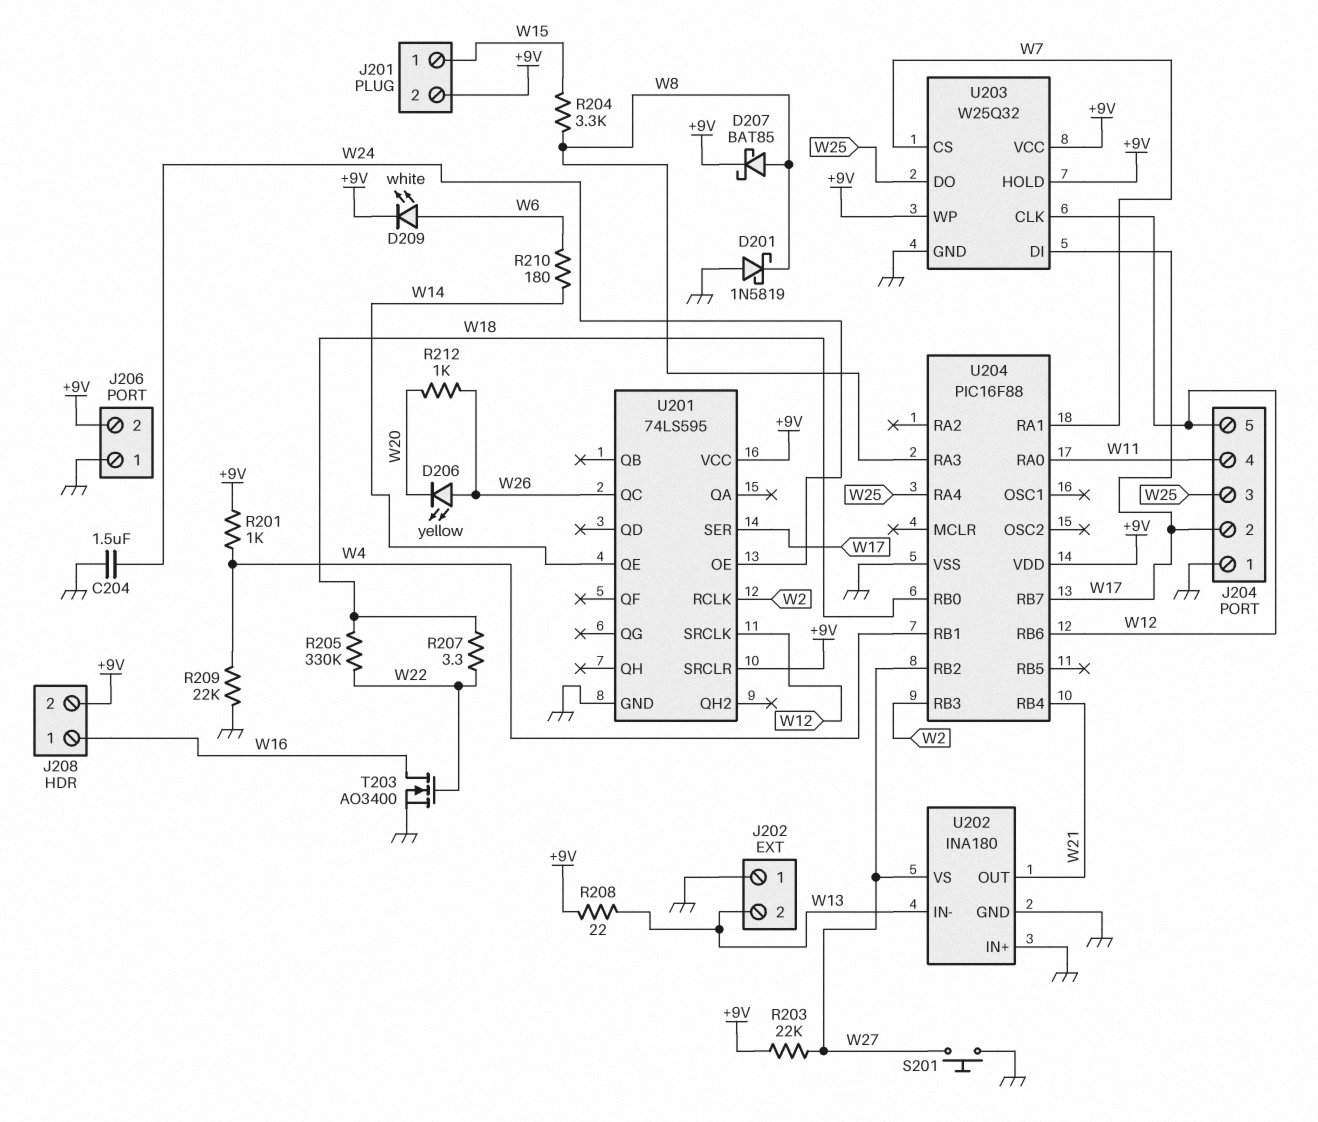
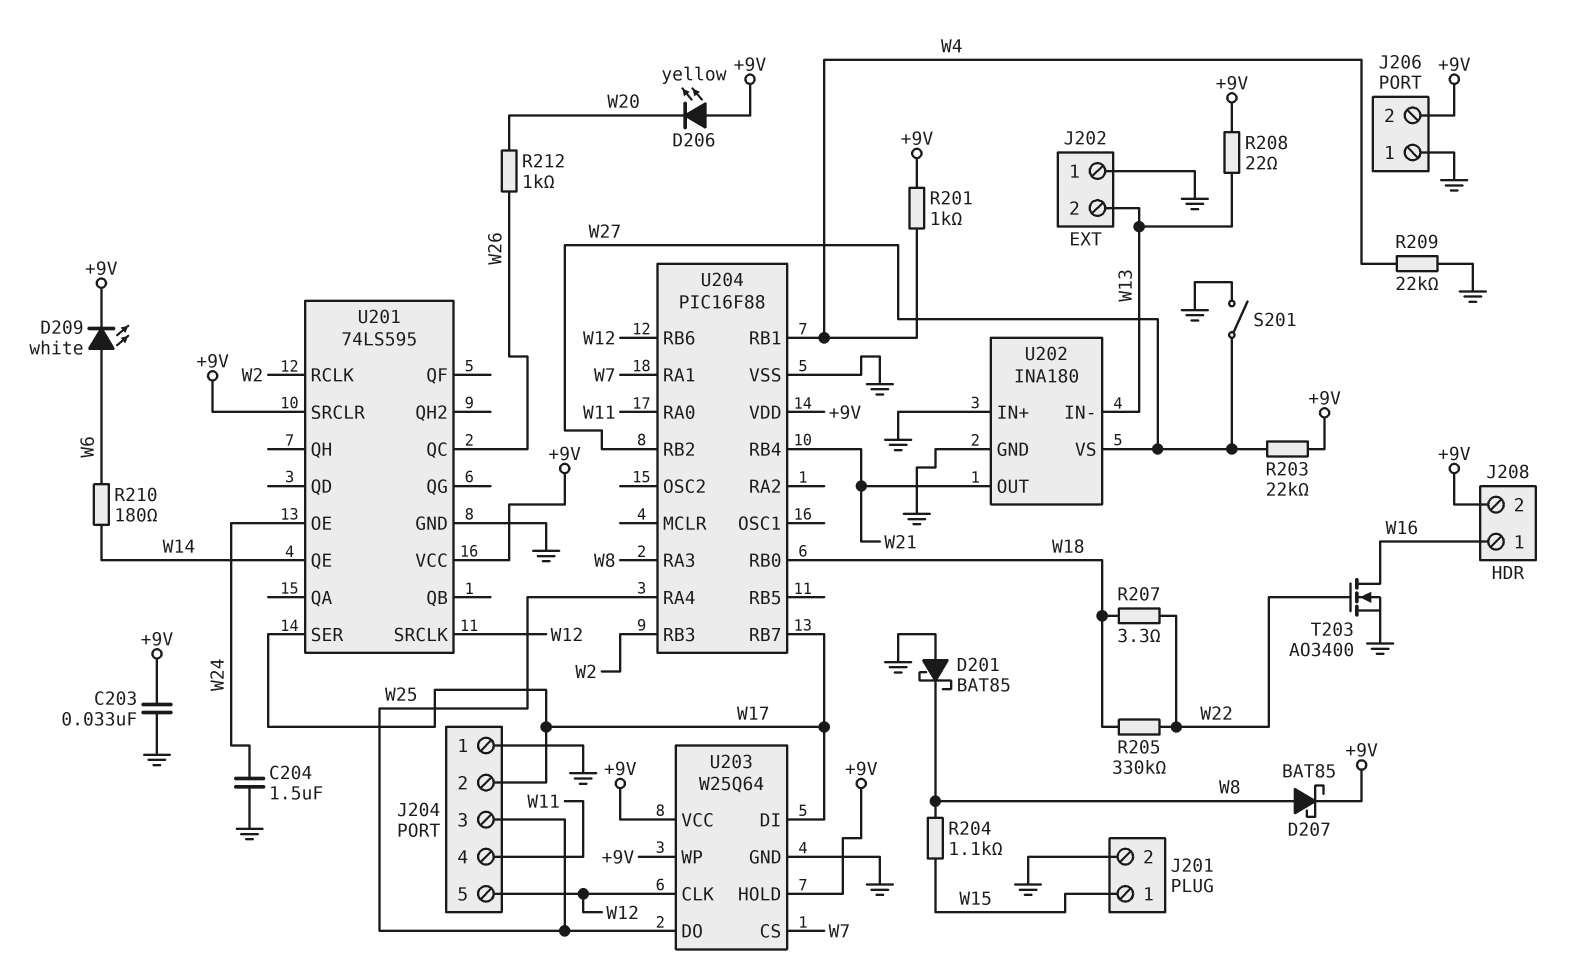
C203: none -> 33nF (+9V, GND)
D201: schottky 1N5819 (A GND, K W8) -> schottky BAT85 (A GND, K W8)
D206: LED yellow (A W26, K W20) -> LED yellow (A +9V, K W20)
J201 pin 2: +9V -> GND
R204: 3.3k (W8, W15) -> 1.1k (W8, W15)
S201: button (GND, W27) -> switch (GND, W27)
U203: W25Q32 -> W25Q64

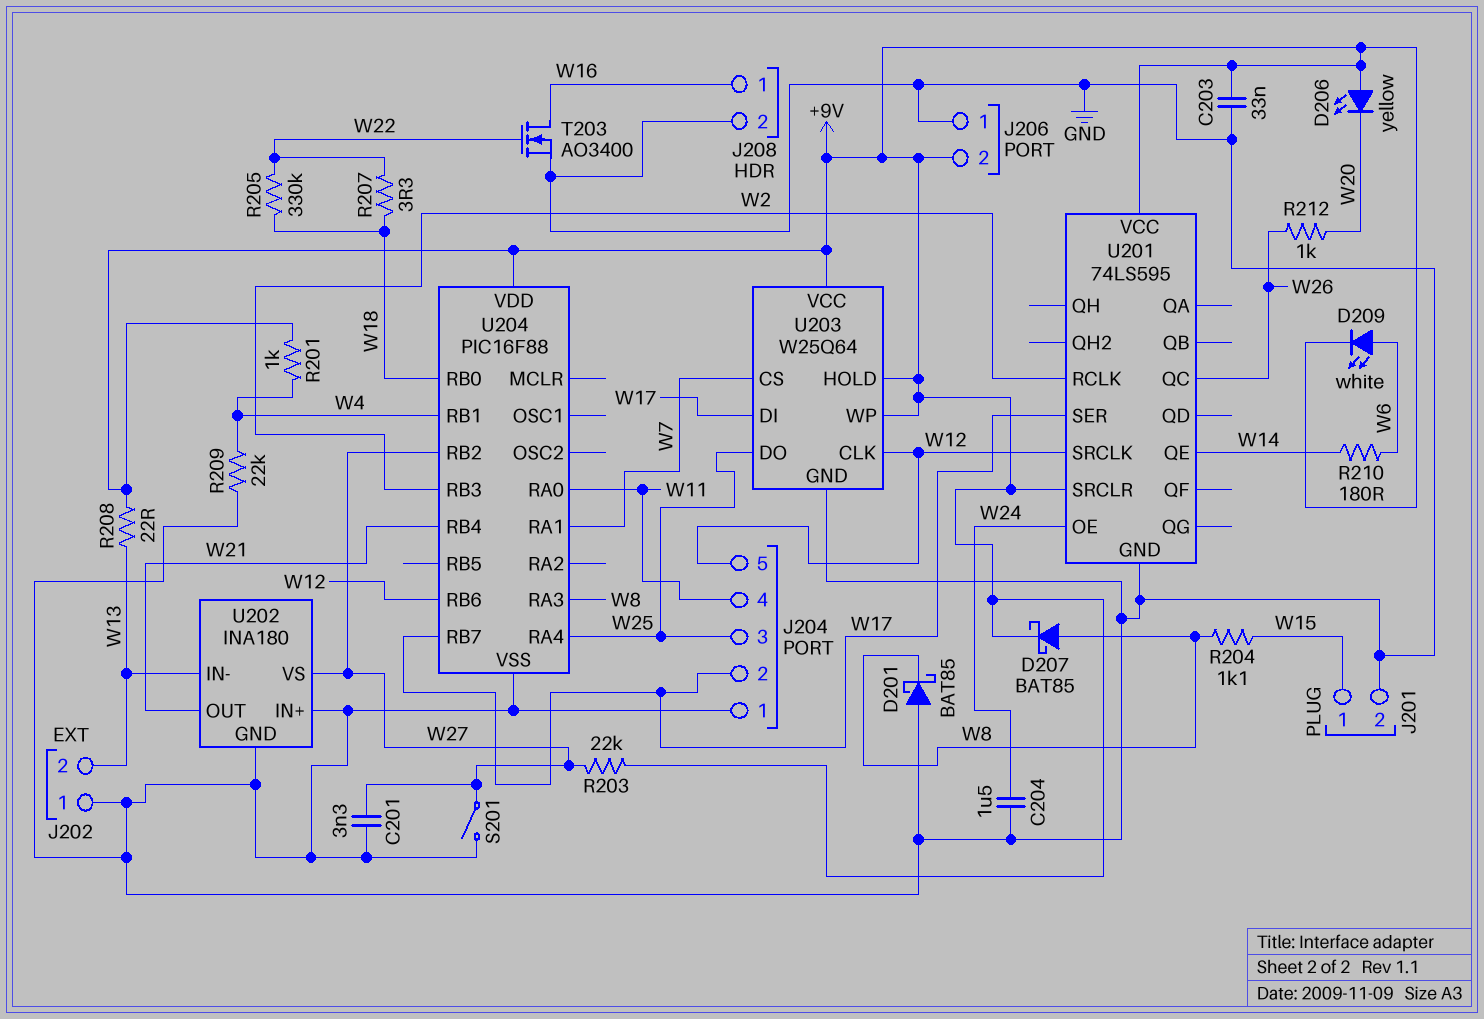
C201: none -> 3.3nF (GND, W27)
J208 pin 2: +9V -> GND

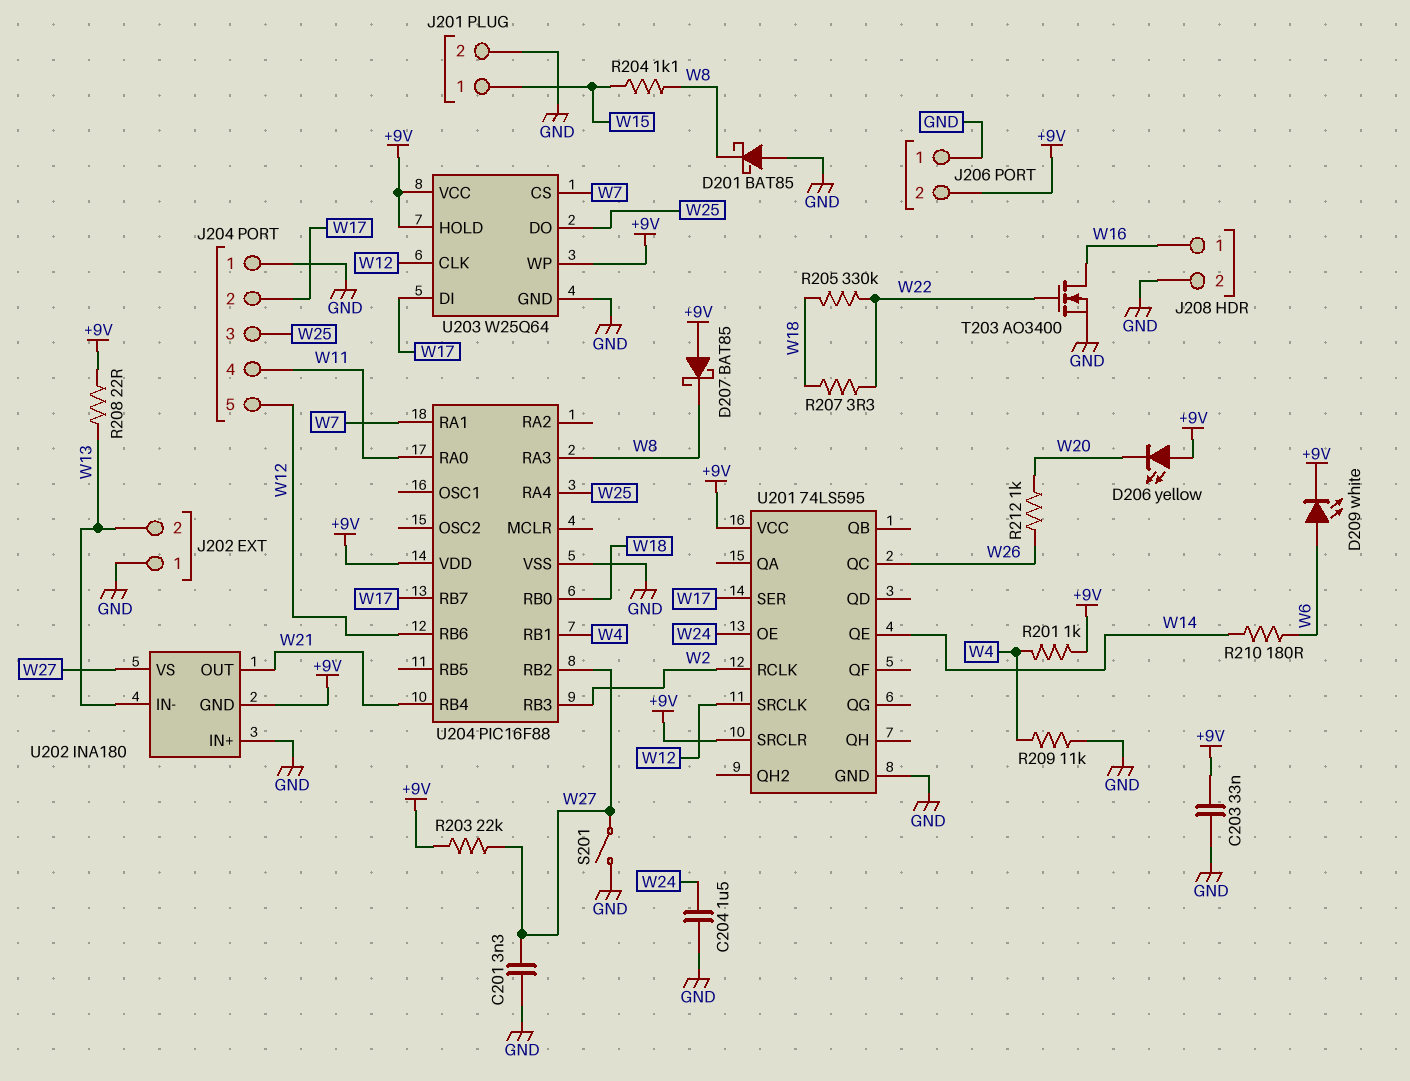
D207: schottky BAT85 (A W8, K +9V) -> schottky BAT85 (A +9V, K W8)
R209: 22k (GND, W4) -> 11k (GND, W4)
U202 pin GND: GND -> +9V

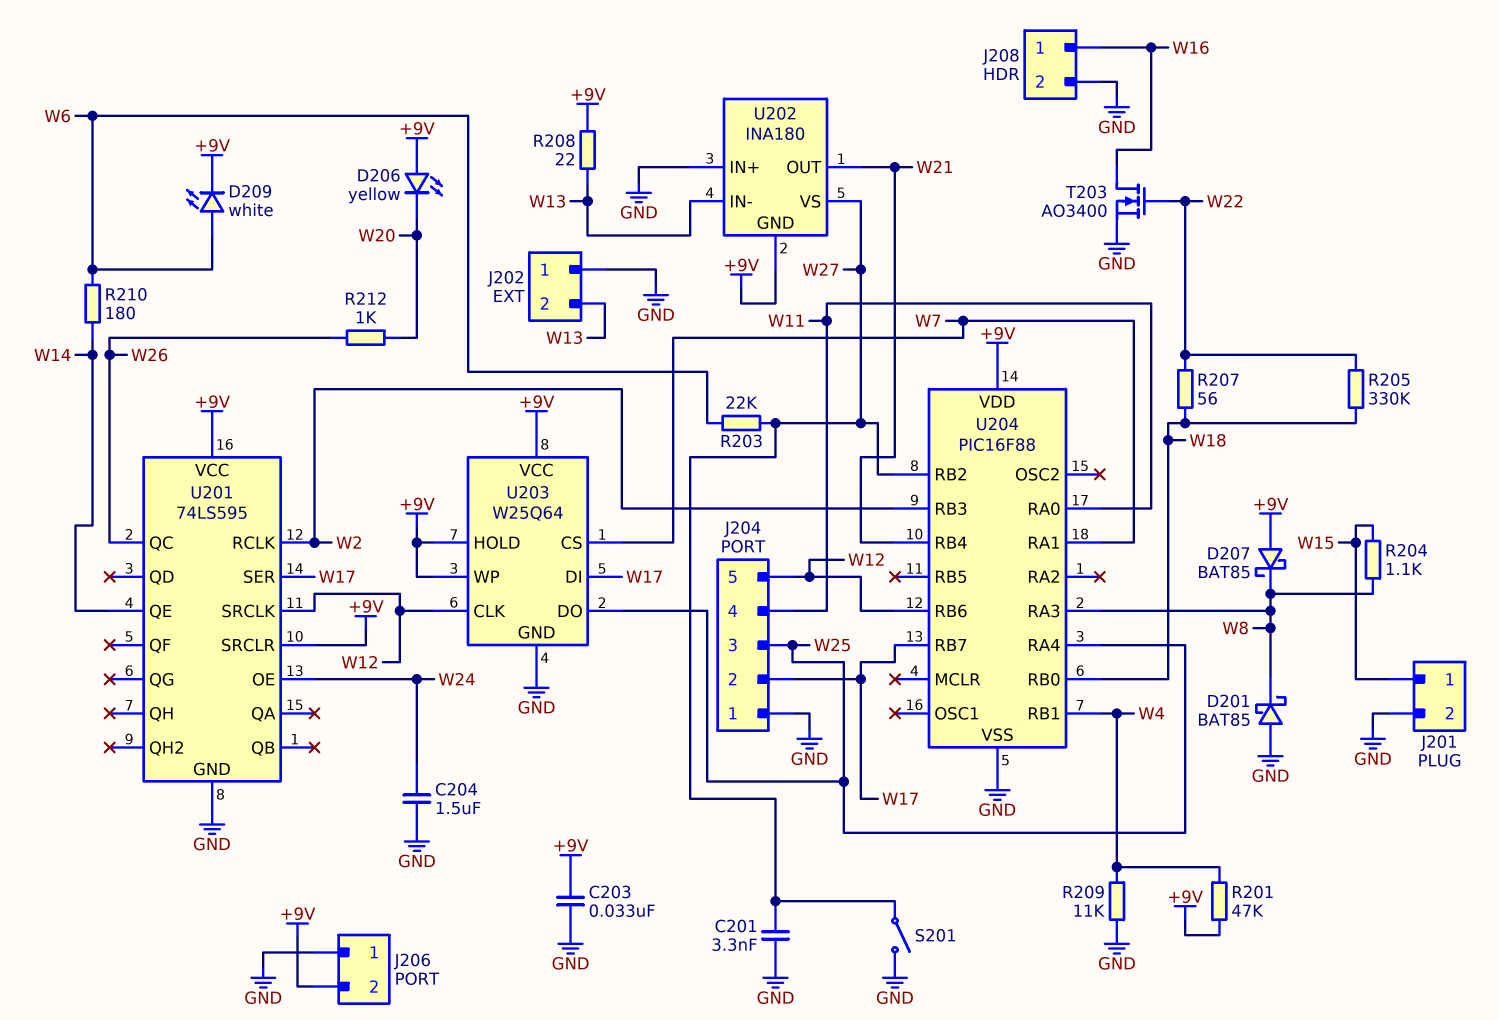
R201: 1k (+9V, W4) -> 47k (+9V, W4)
R203: 22k (+9V, W27) -> 22k (W6, W27)
R207: 3.3 (W18, W22) -> 56 (W18, W22)

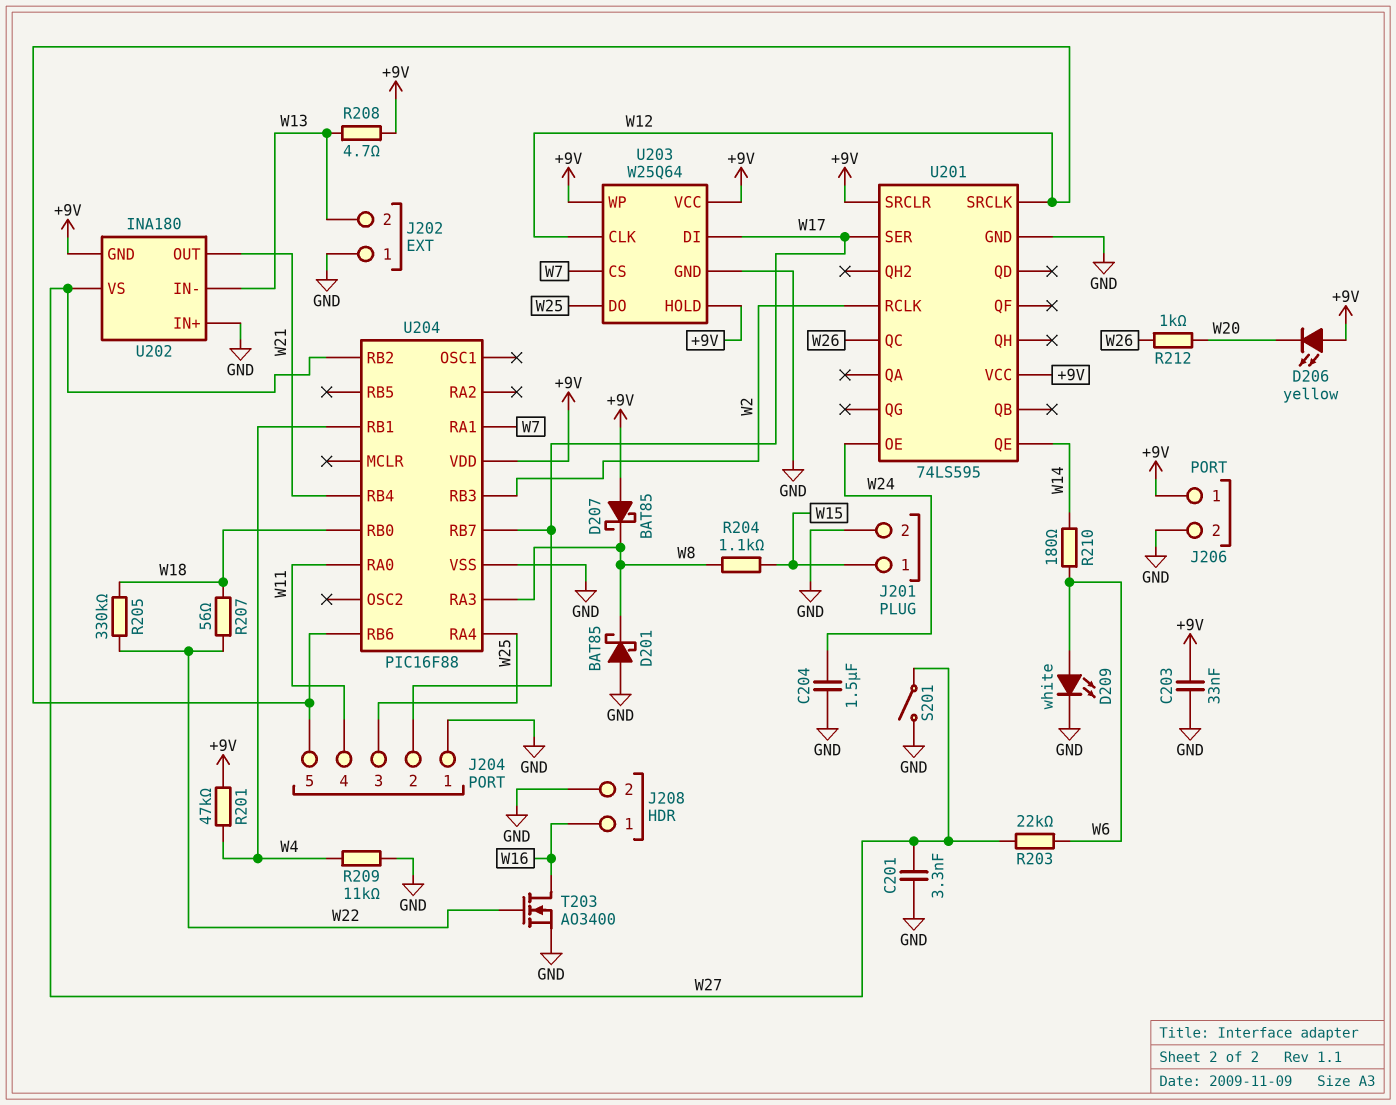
D209: LED white (A W6, K +9V) -> LED white (A W6, K GND)
J206 pin 1: GND -> +9V
J206 pin 2: +9V -> GND
R208: 22 (+9V, W13) -> 4.7 (+9V, W13)

